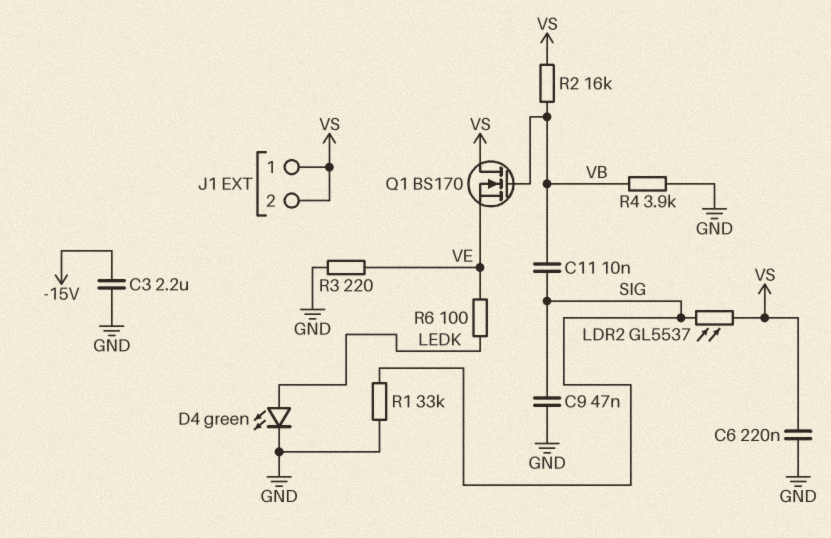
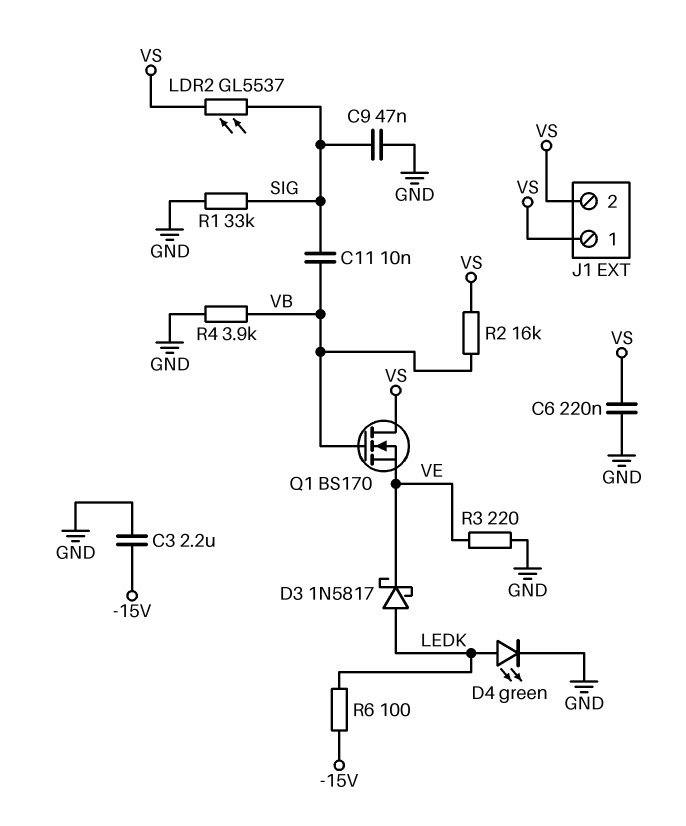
D3: none -> schottky 1N5817 (A LEDK, K VE)
R6: 100 (LEDK, VE) -> 100 (-15V, LEDK)

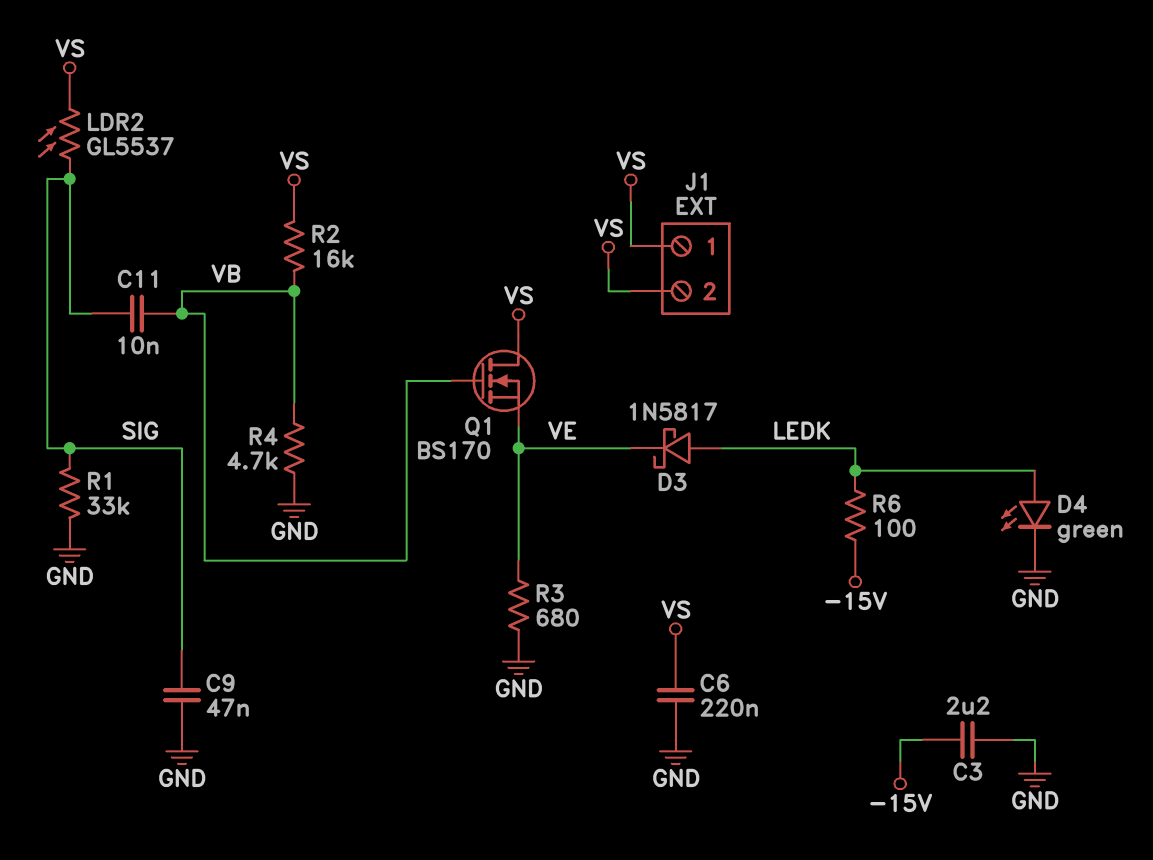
R3: 220 (GND, VE) -> 680 (GND, VE)
R4: 3.9k (GND, VB) -> 4.7k (GND, VB)

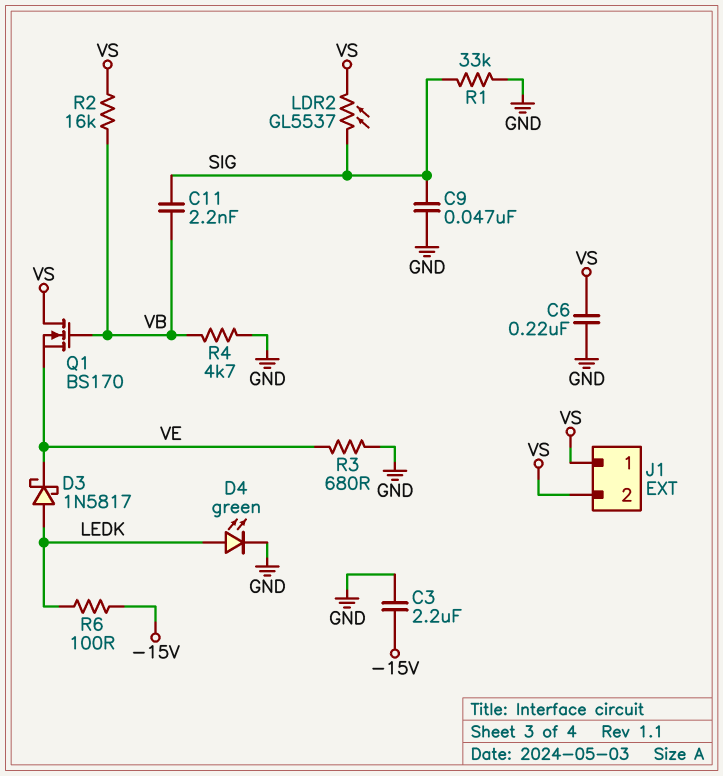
C11: 10nF (SIG, VB) -> 2.2nF (SIG, VB)

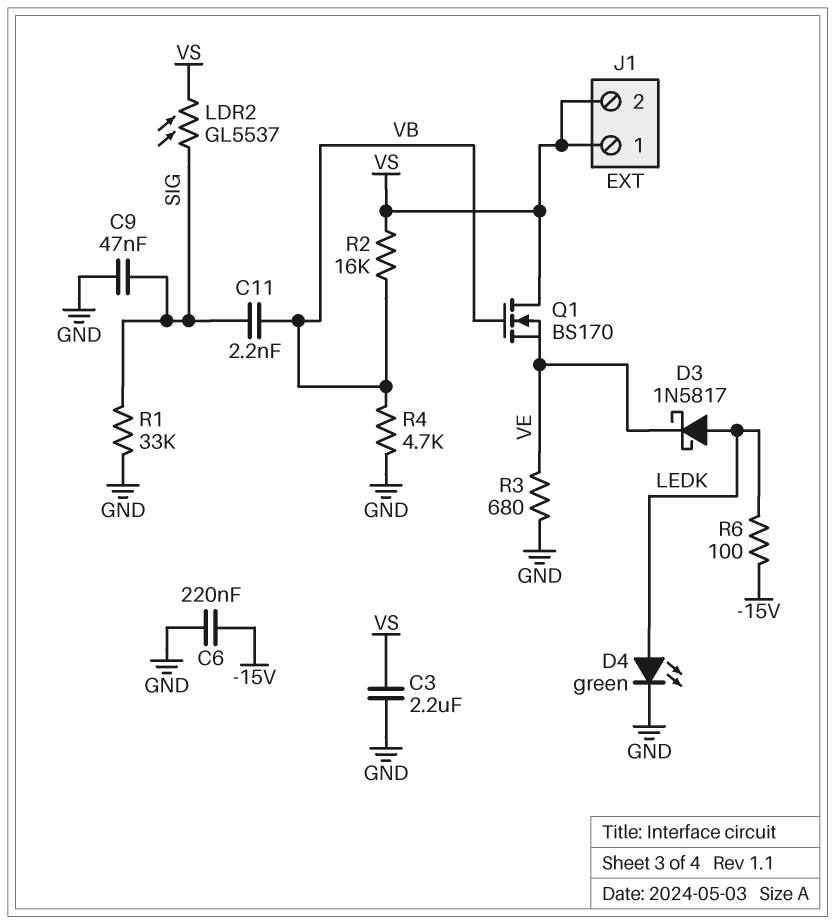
C3: 2.2uF (-15V, GND) -> 2.2uF (GND, VS)
C6: 220nF (GND, VS) -> 220nF (-15V, GND)

